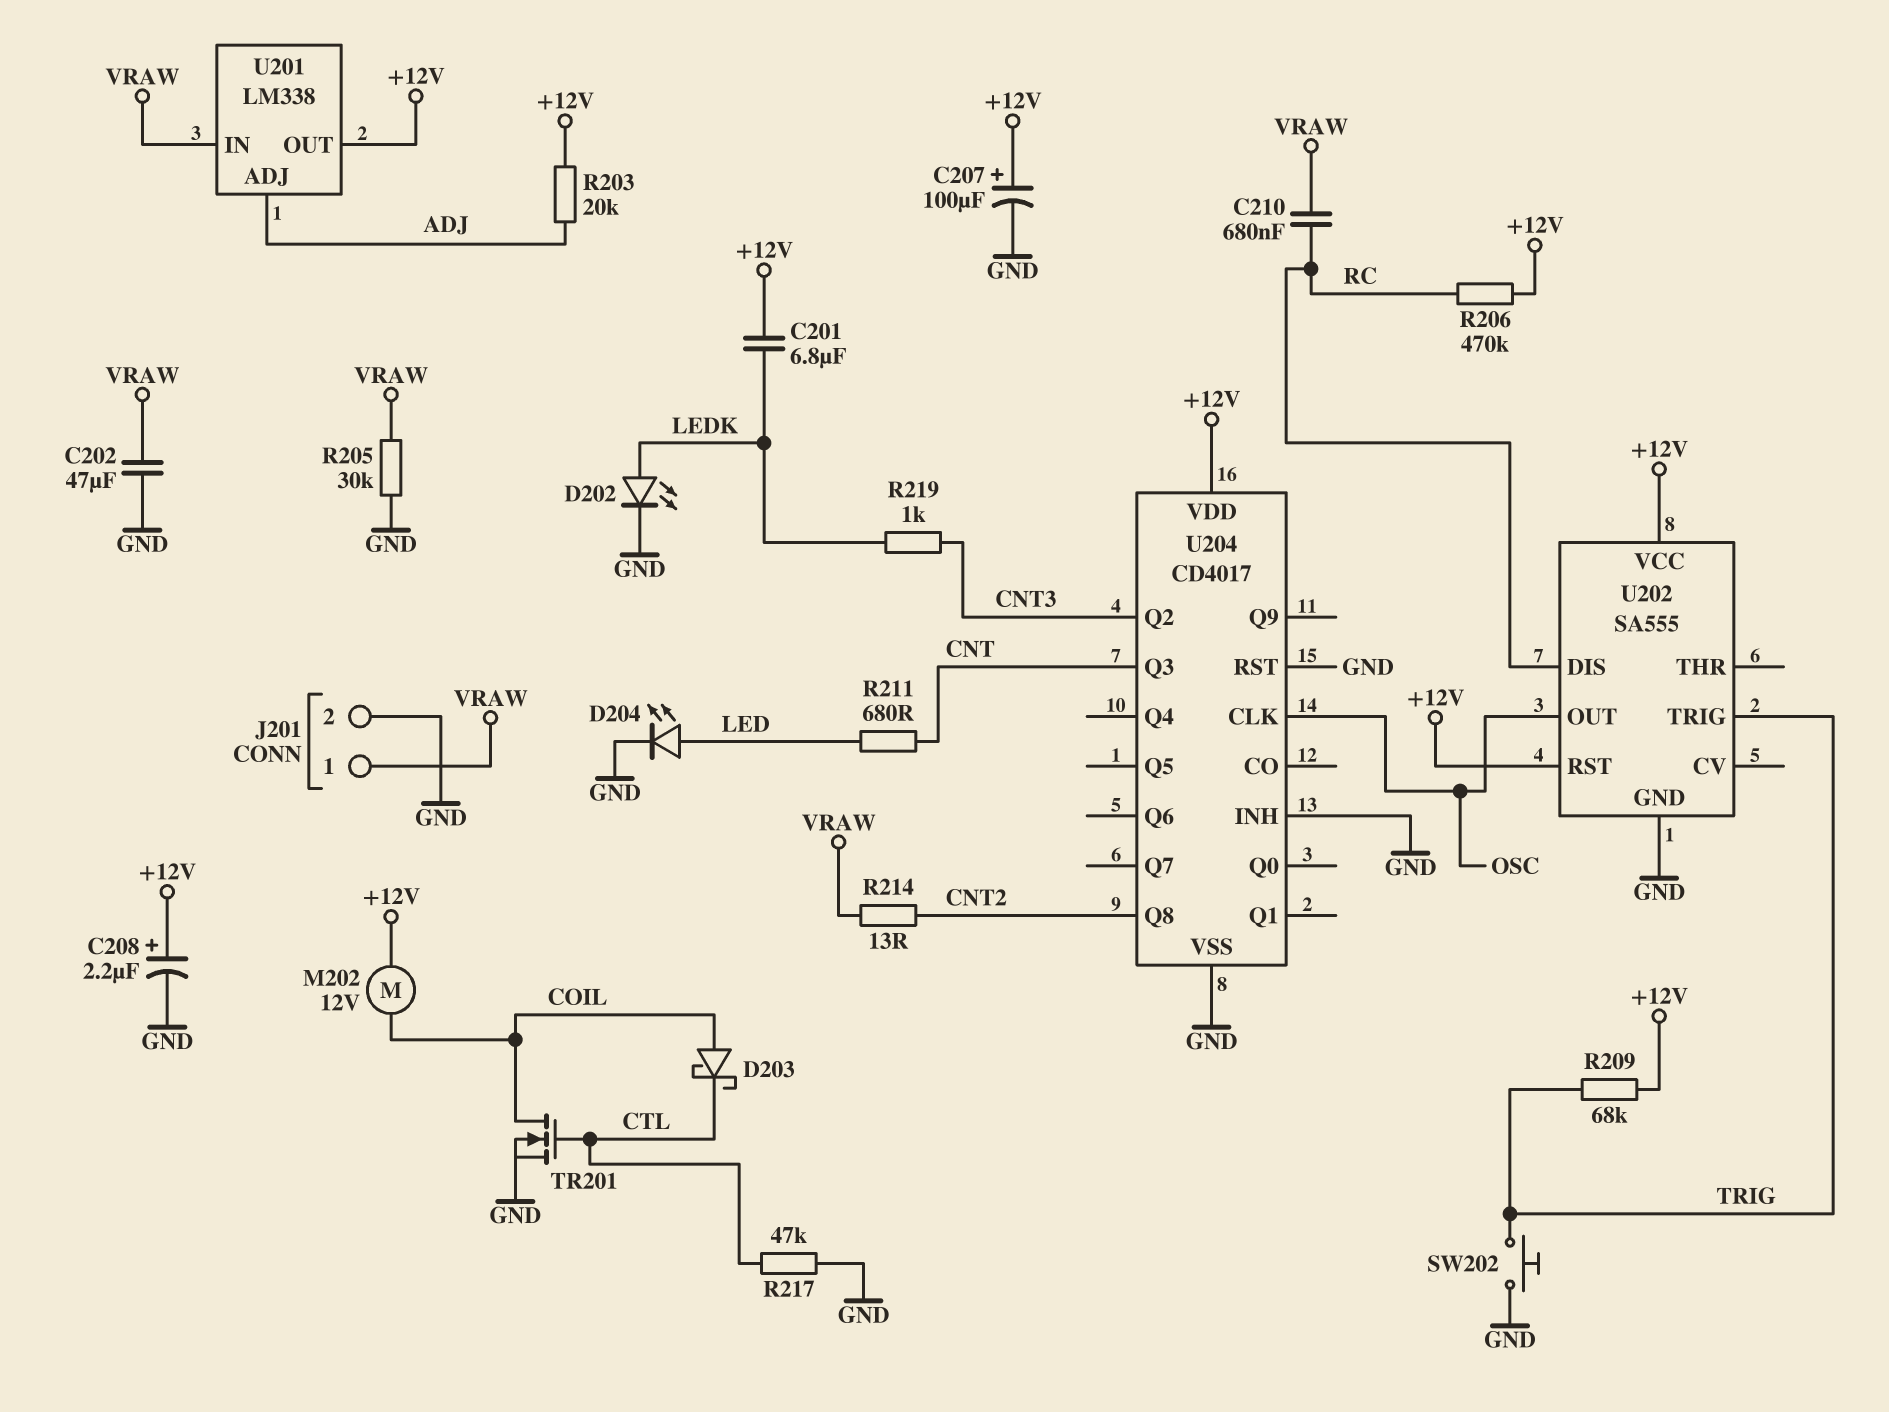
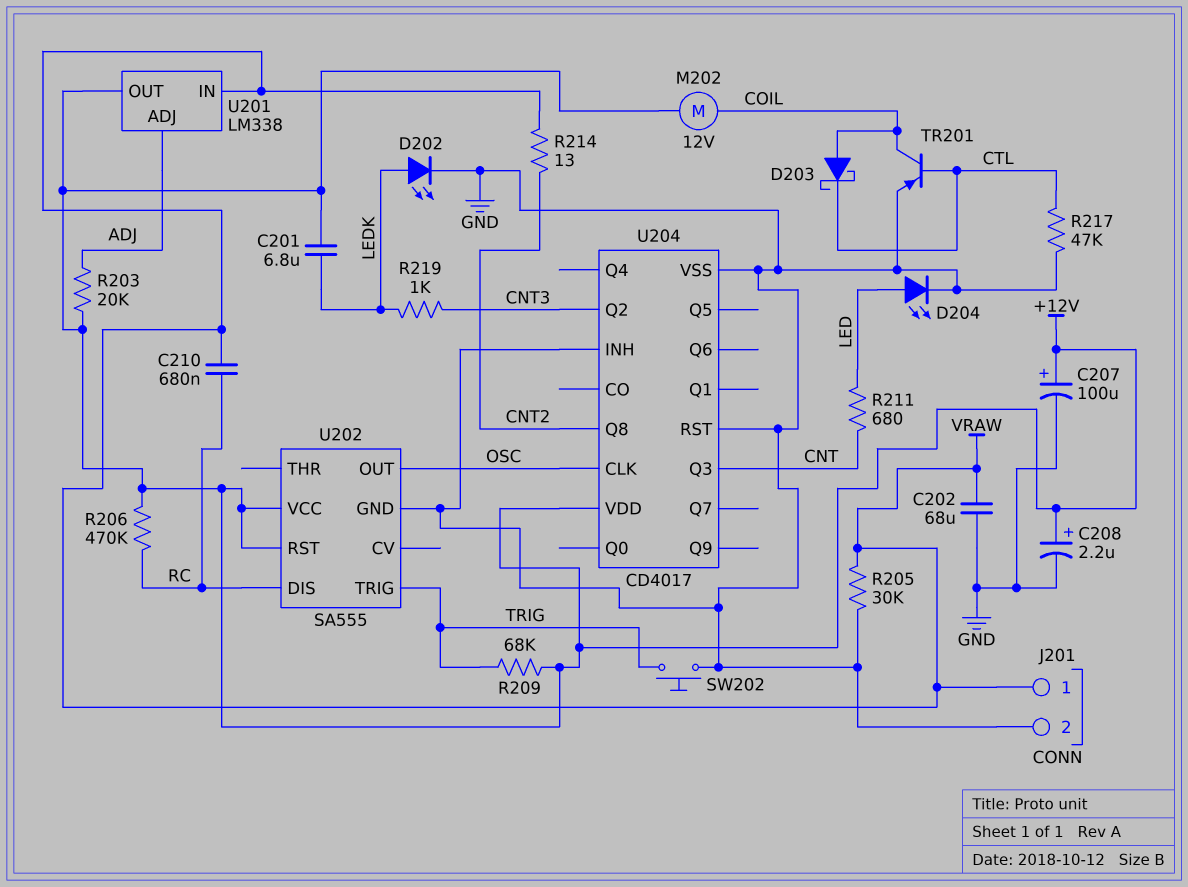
C202: 47uF (GND, VRAW) -> 68uF (GND, VRAW)
TR201: NMOS (G CTL, D COIL, S GND) -> PNP (B CTL, C COIL, E GND)

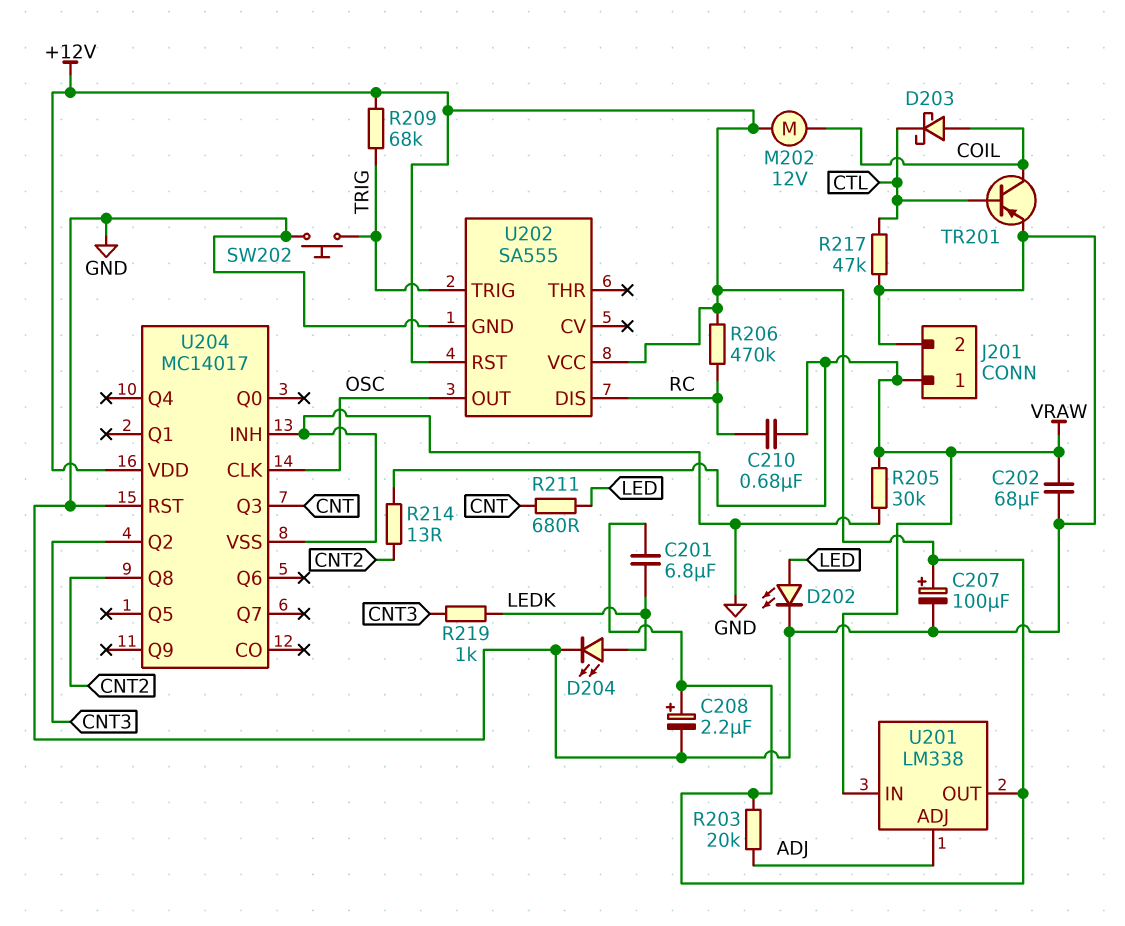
D202: LED (A LEDK, K GND) -> LED (A LED, K GND)
D204: LED (A LED, K GND) -> LED (A LEDK, K GND)
U204: CD4017 -> MC14017

